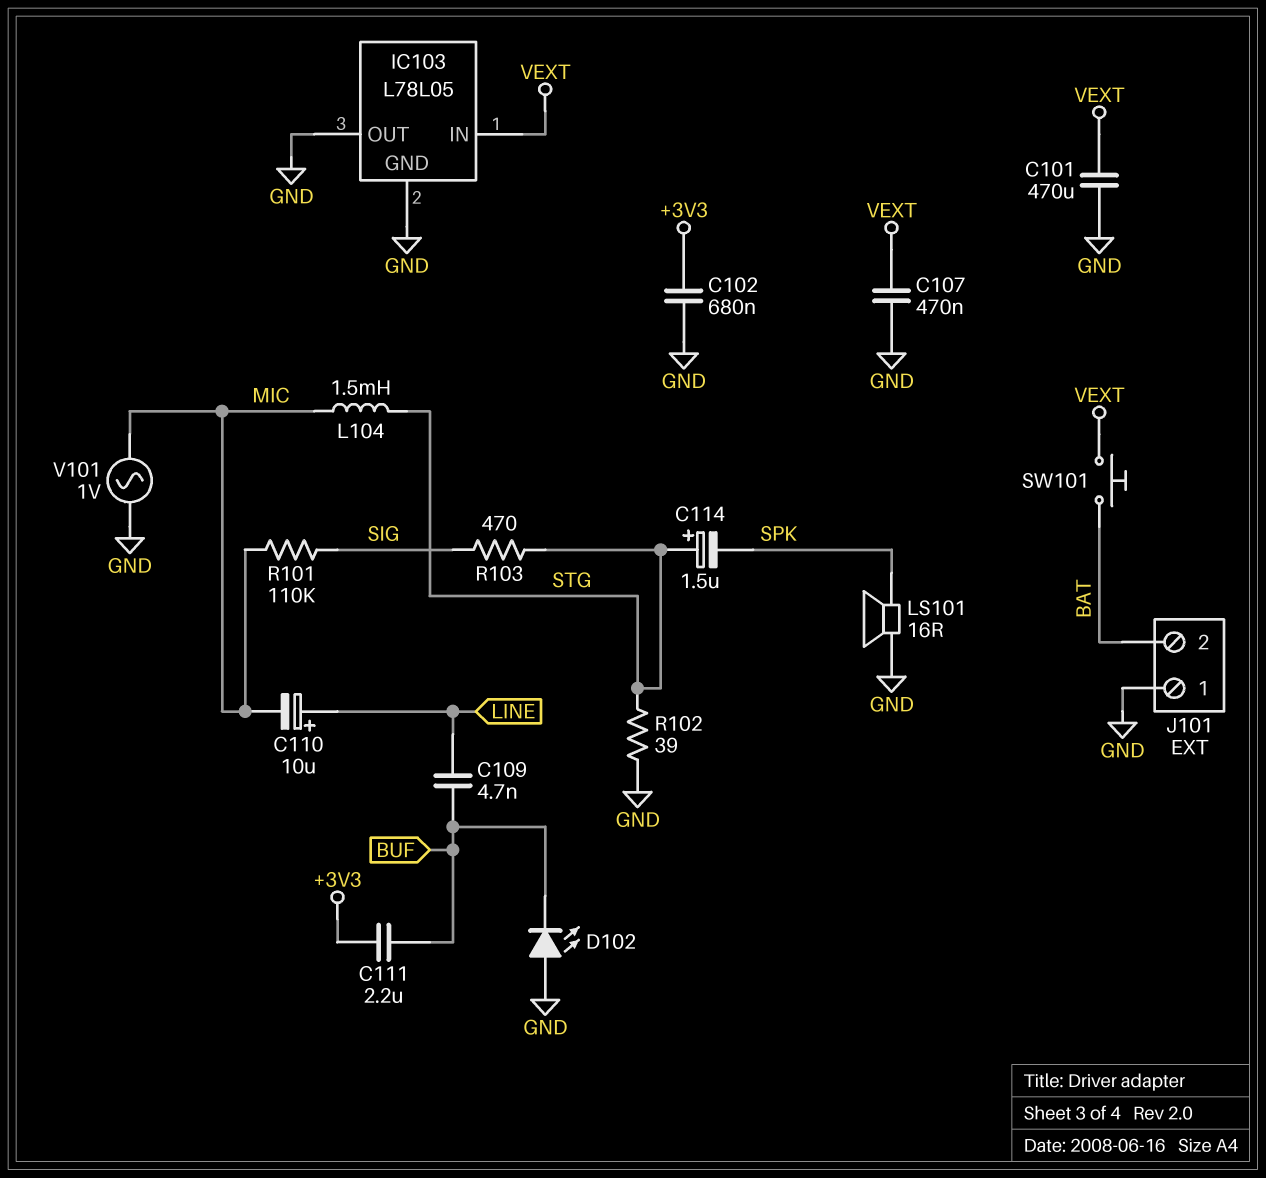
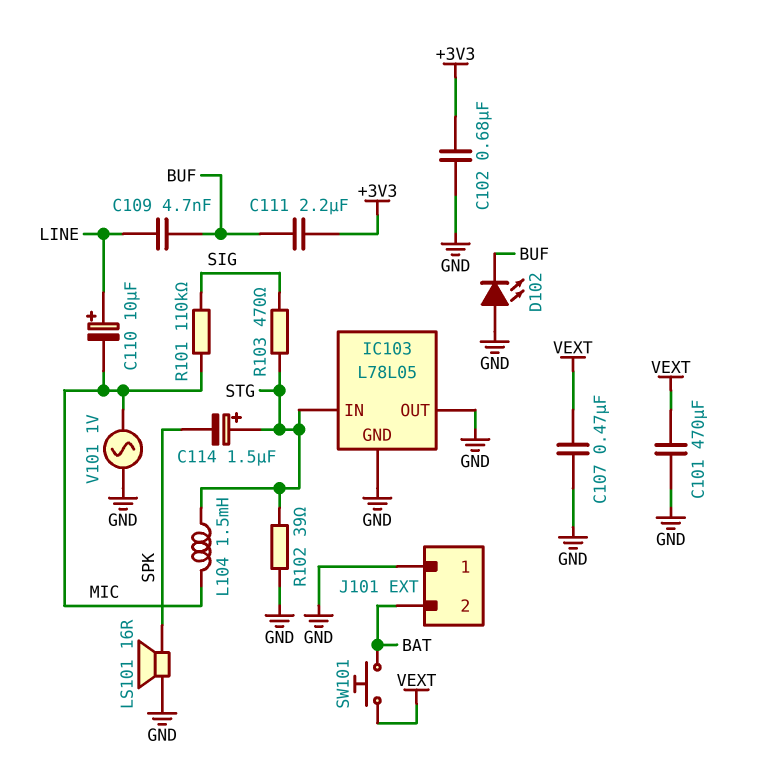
IC103 pin IN: VEXT -> STG

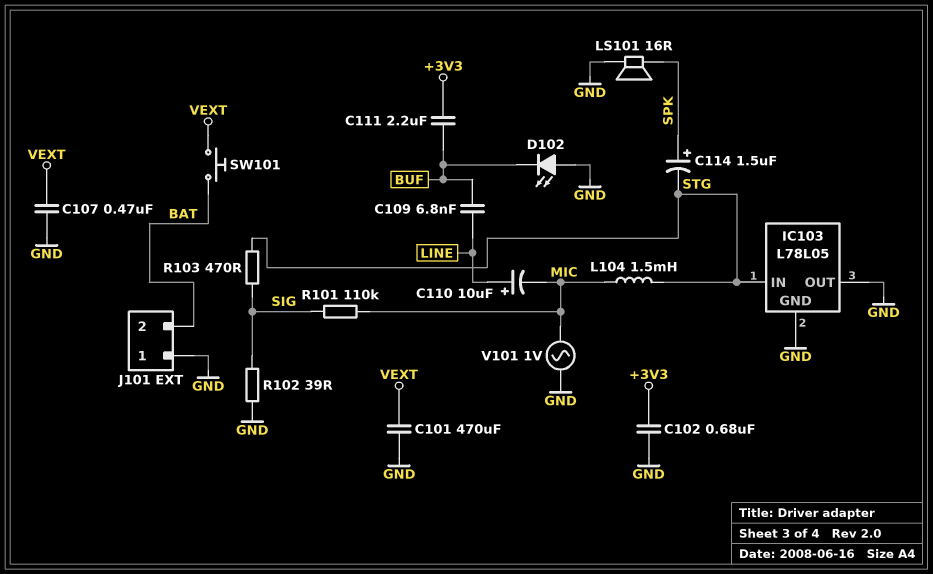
C109: 4.7nF (BUF, LINE) -> 6.8nF (BUF, LINE)
C114: 1.5uF (plus STG, minus SPK) -> 1.5uF (plus SPK, minus STG)
R102: 39 (GND, STG) -> 39 (GND, SIG)

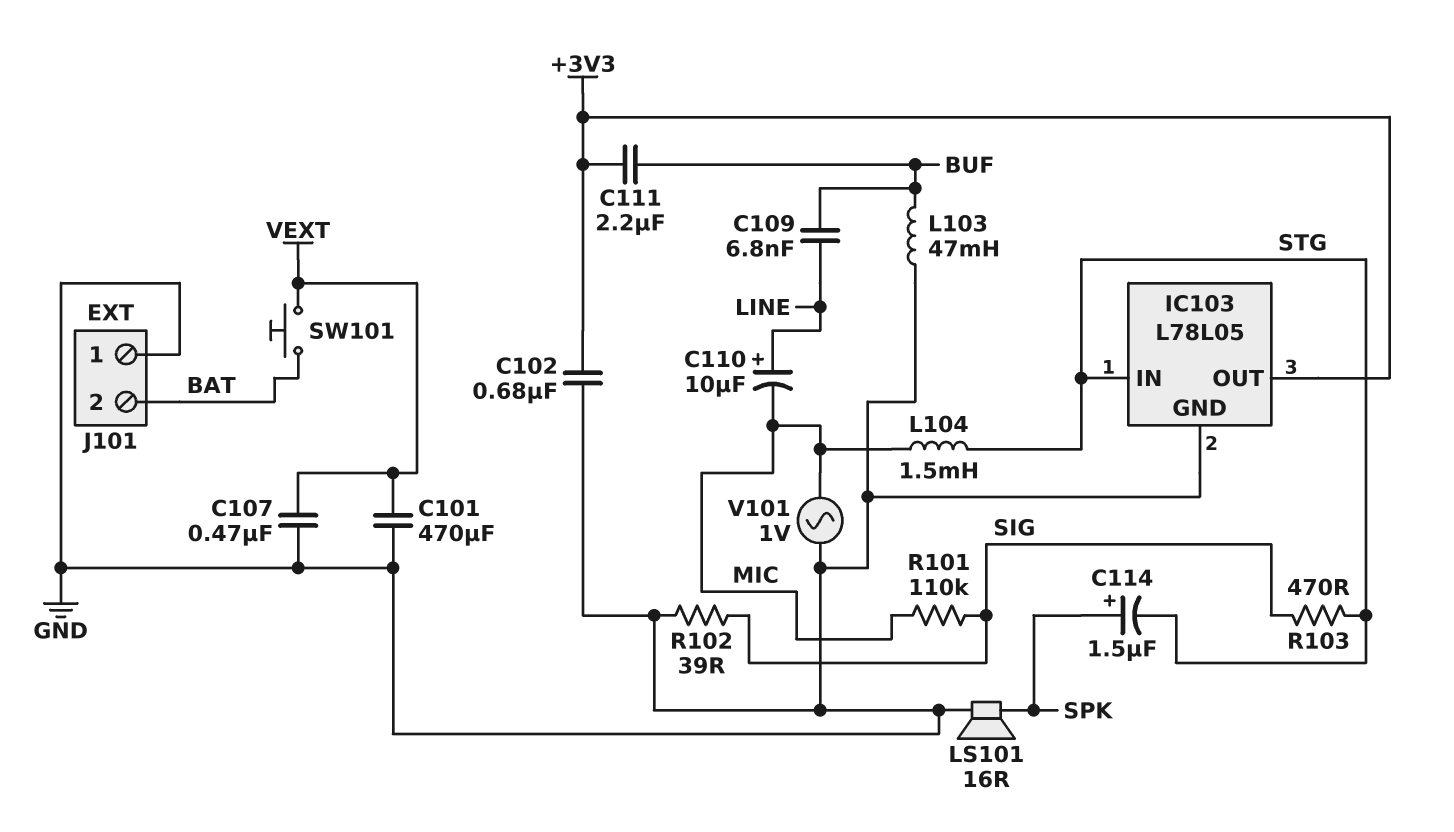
D102: LED (A GND, K BUF) -> none
IC103 pin OUT: GND -> +3V3
L103: none -> 47mH (BUF, GND)

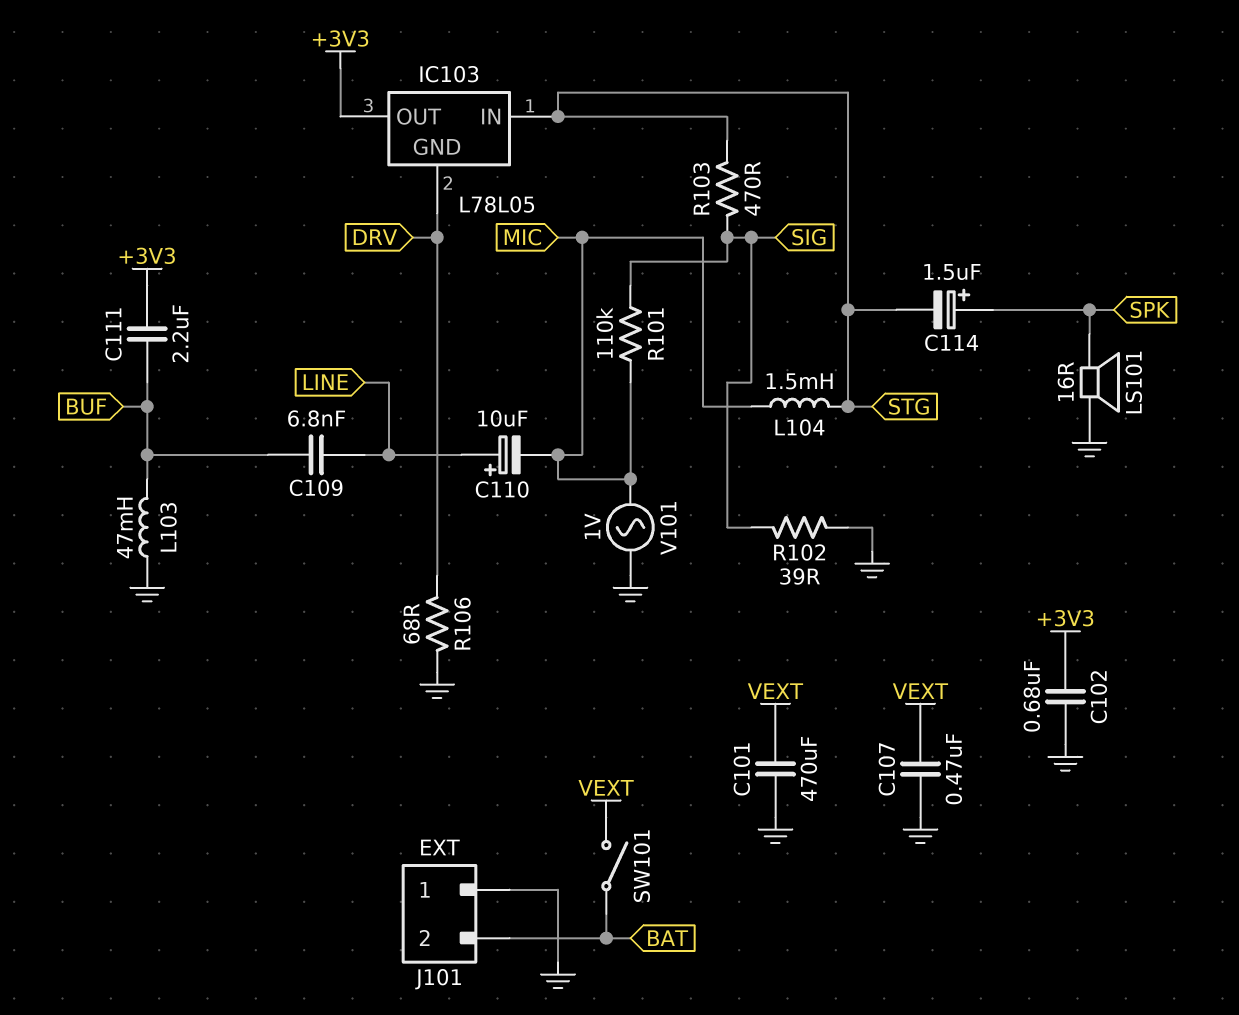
IC103 pin GND: GND -> DRV
R106: none -> 68 (DRV, GND)
SW101: button (BAT, VEXT) -> switch (BAT, VEXT)

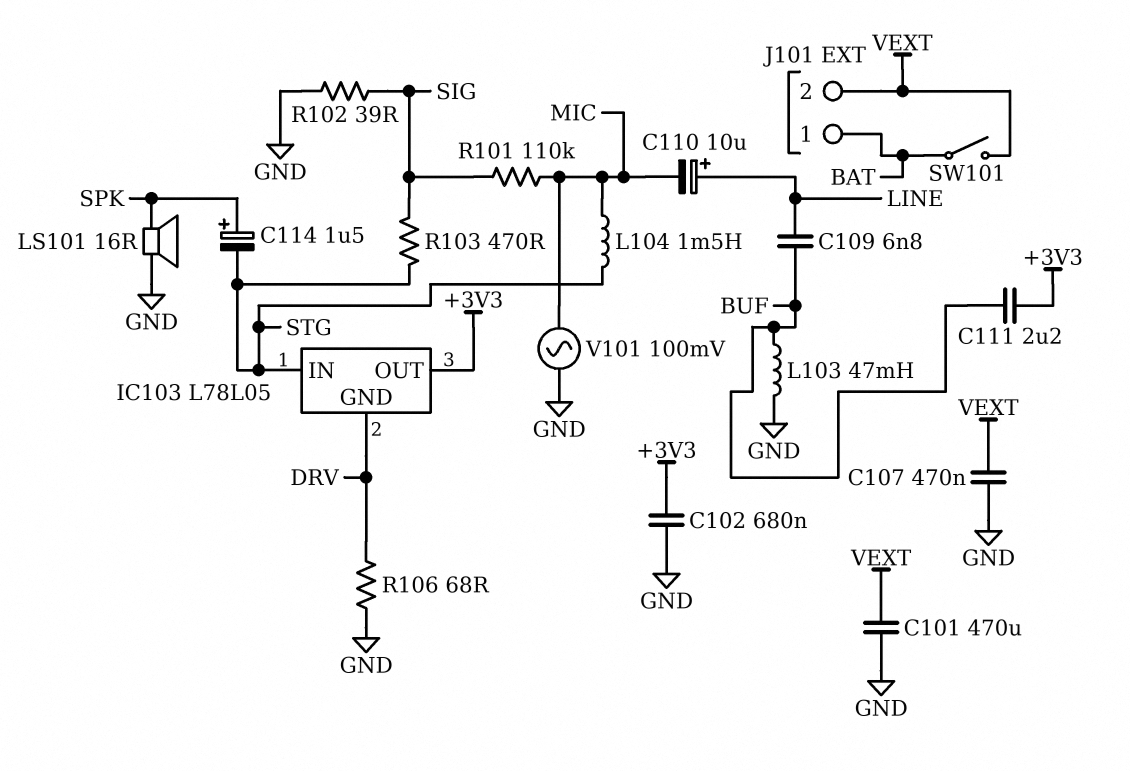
J101 pin 1: GND -> BAT
J101 pin 2: BAT -> VEXT
V101: AC 1V (GND, MIC) -> AC 100mV (GND, MIC)

